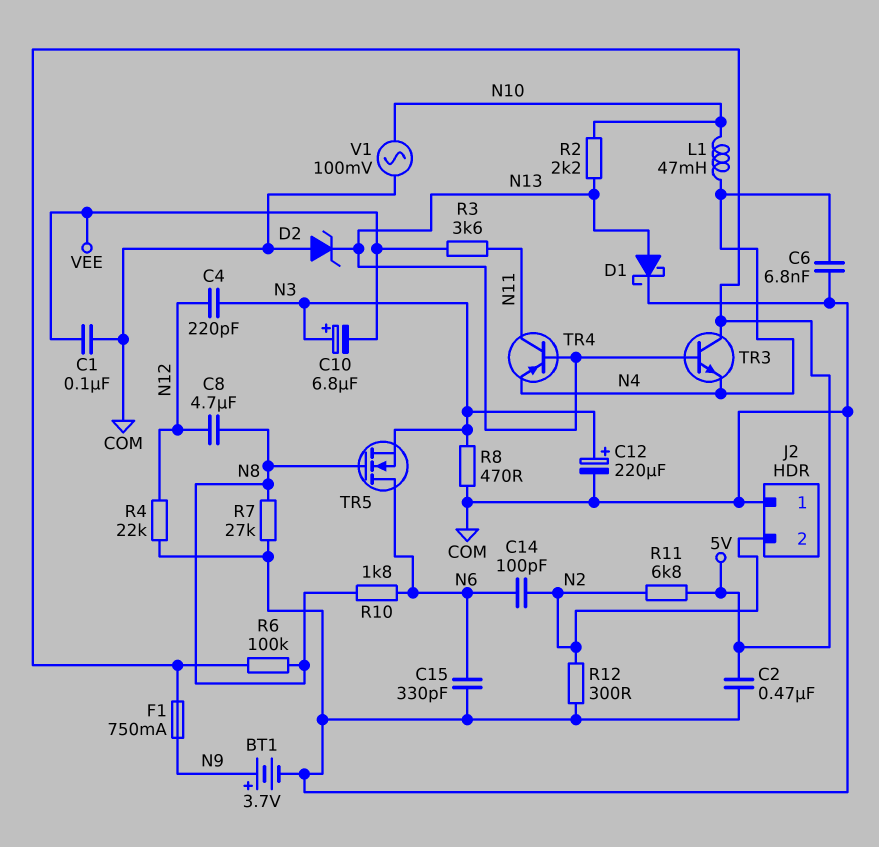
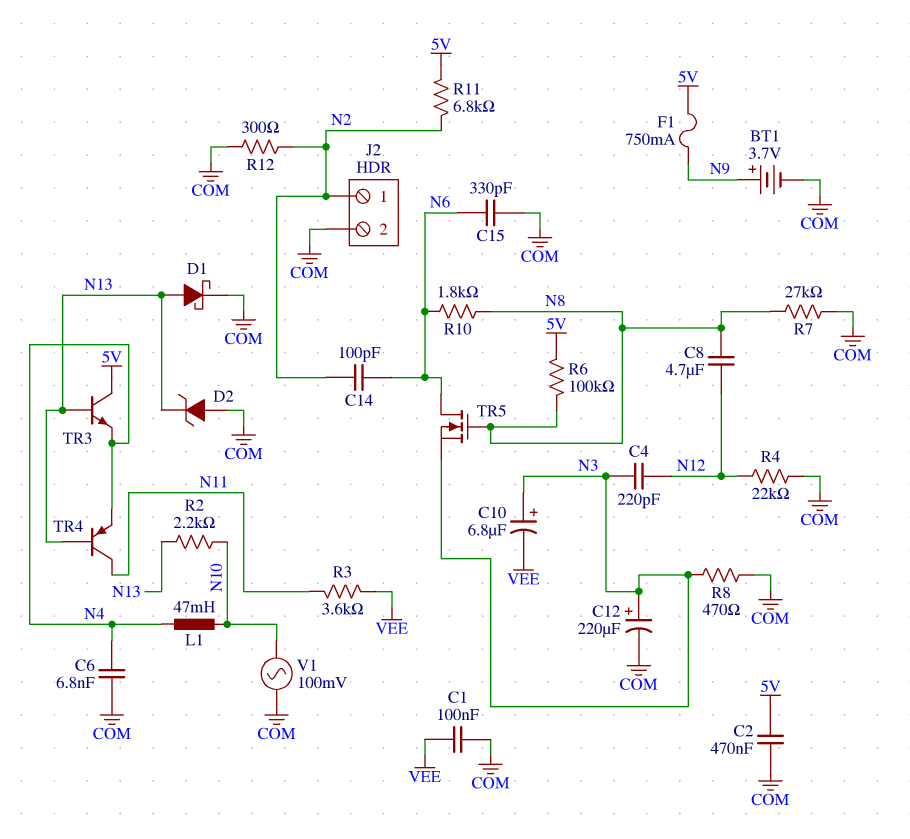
J2 pin 1: COM -> N2
J2 pin 2: N2 -> COM

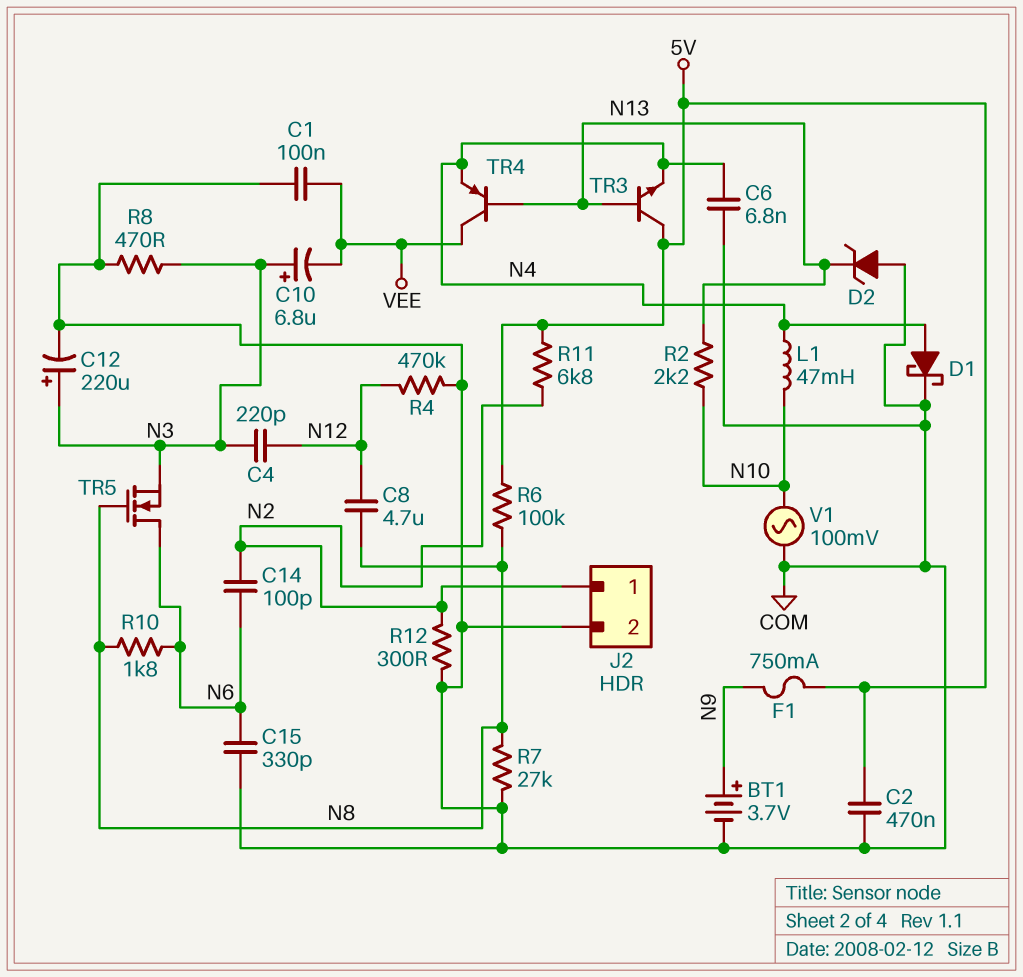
D1: schottky (A N13, K COM) -> schottky (A N4, K COM)
R3: 3.6k (N11, VEE) -> none
R4: 22k (COM, N12) -> 470k (COM, N12)
TR4: PNP (B N13, C N11, E N4) -> PNP (B N13, C VEE, E N4)

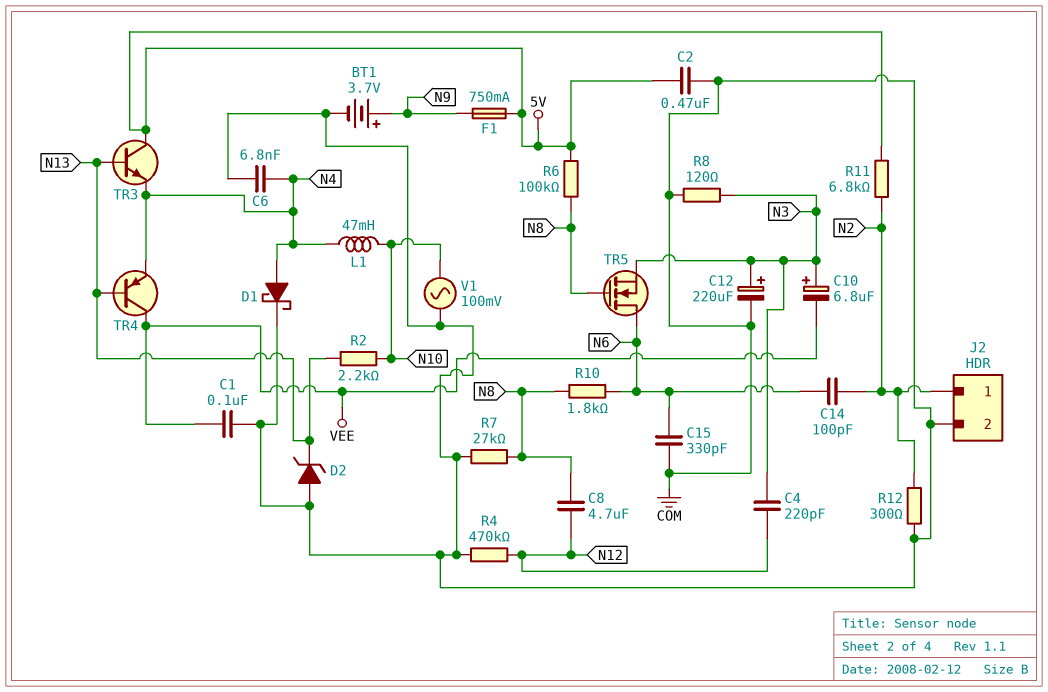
R8: 470 (COM, N3) -> 120 (COM, N3)

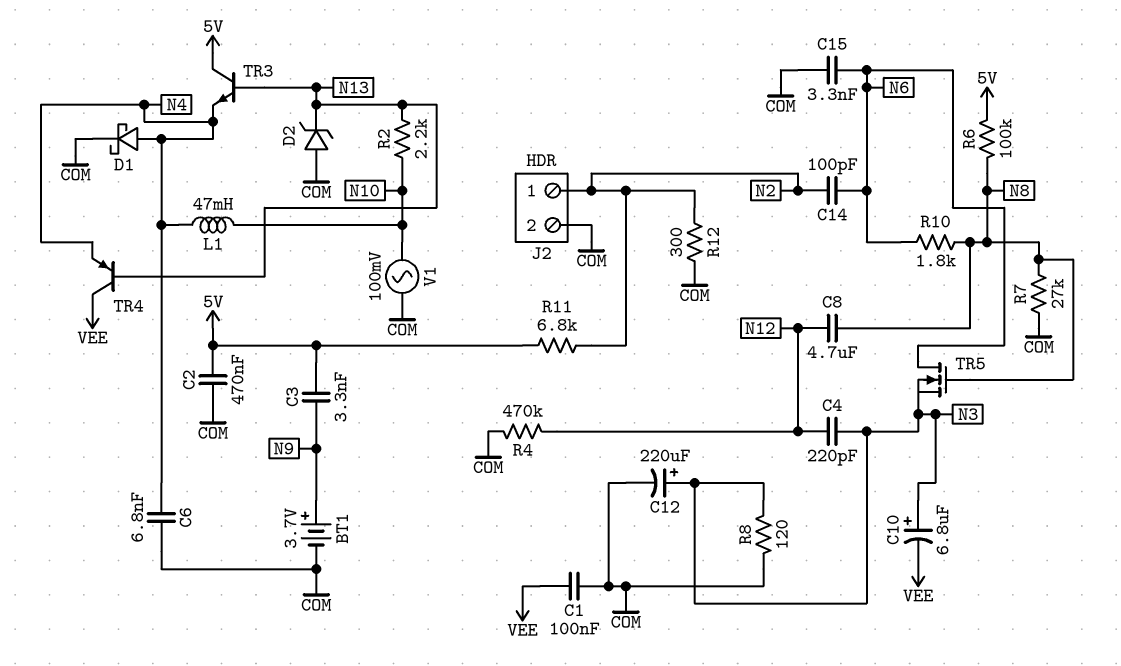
C3: none -> 3.3nF (5V, N9)
C15: 330pF (COM, N6) -> 3.3nF (COM, N6)
F1: 750mA (5V, N9) -> none

